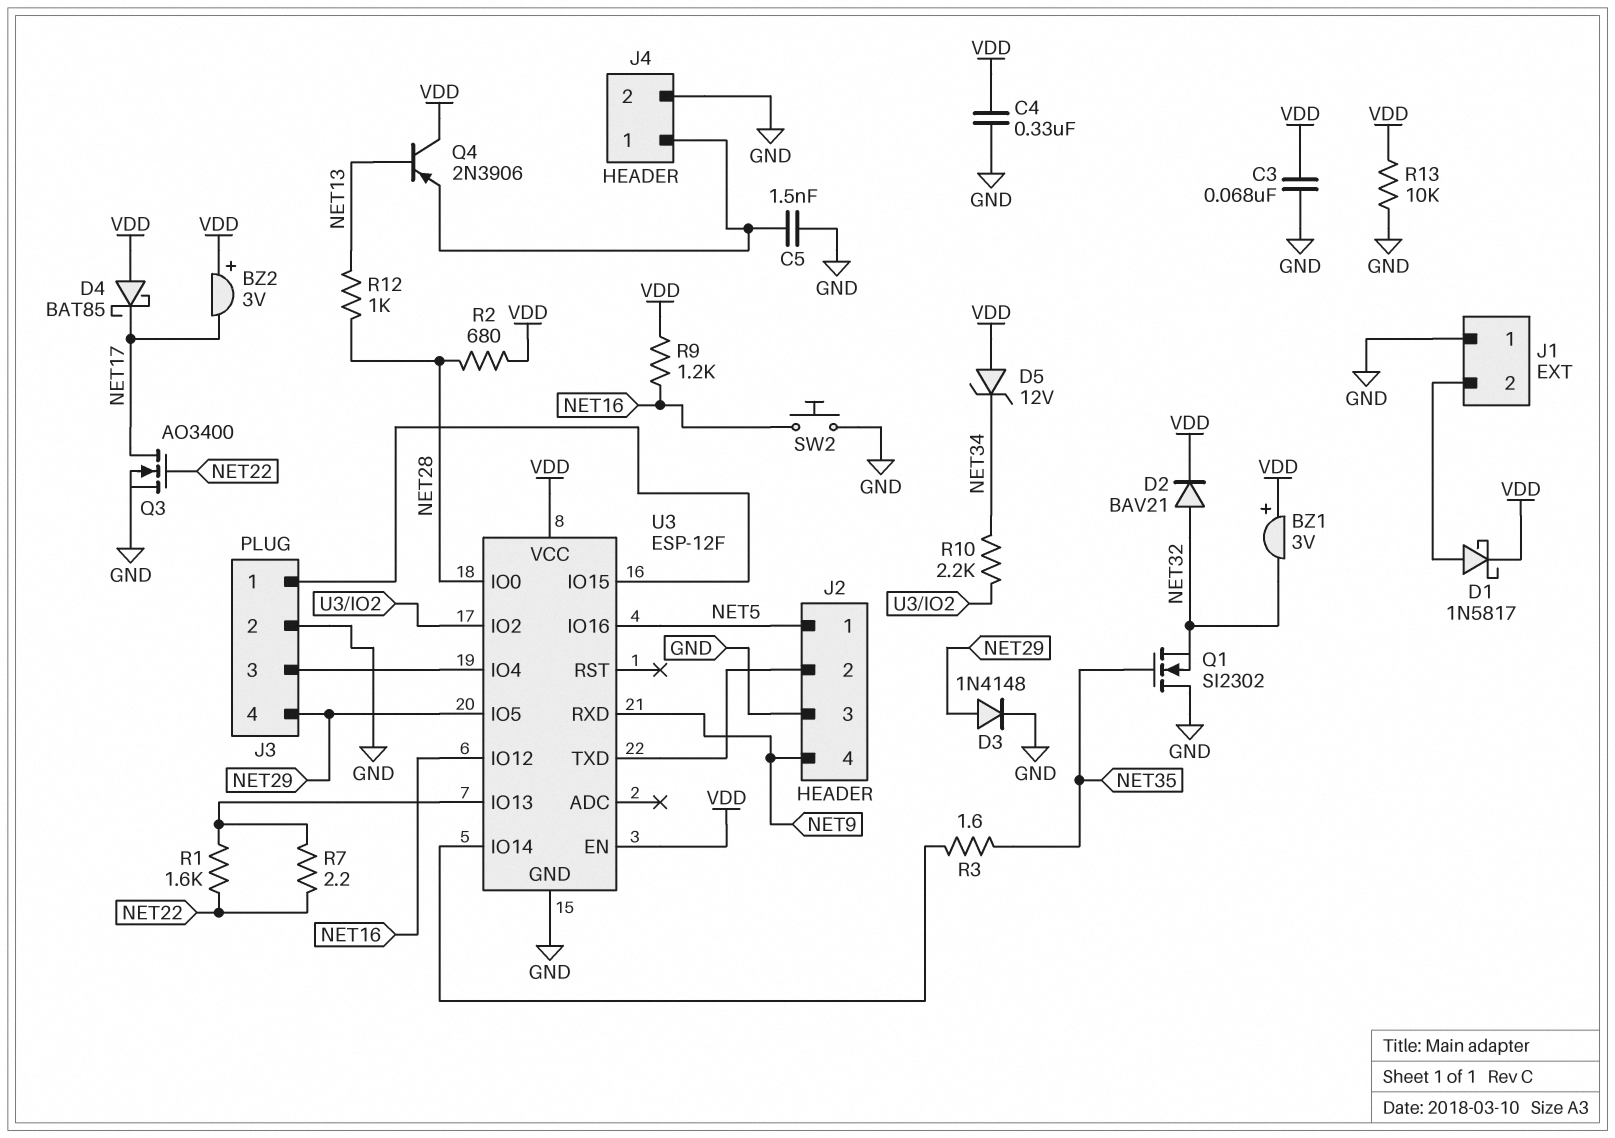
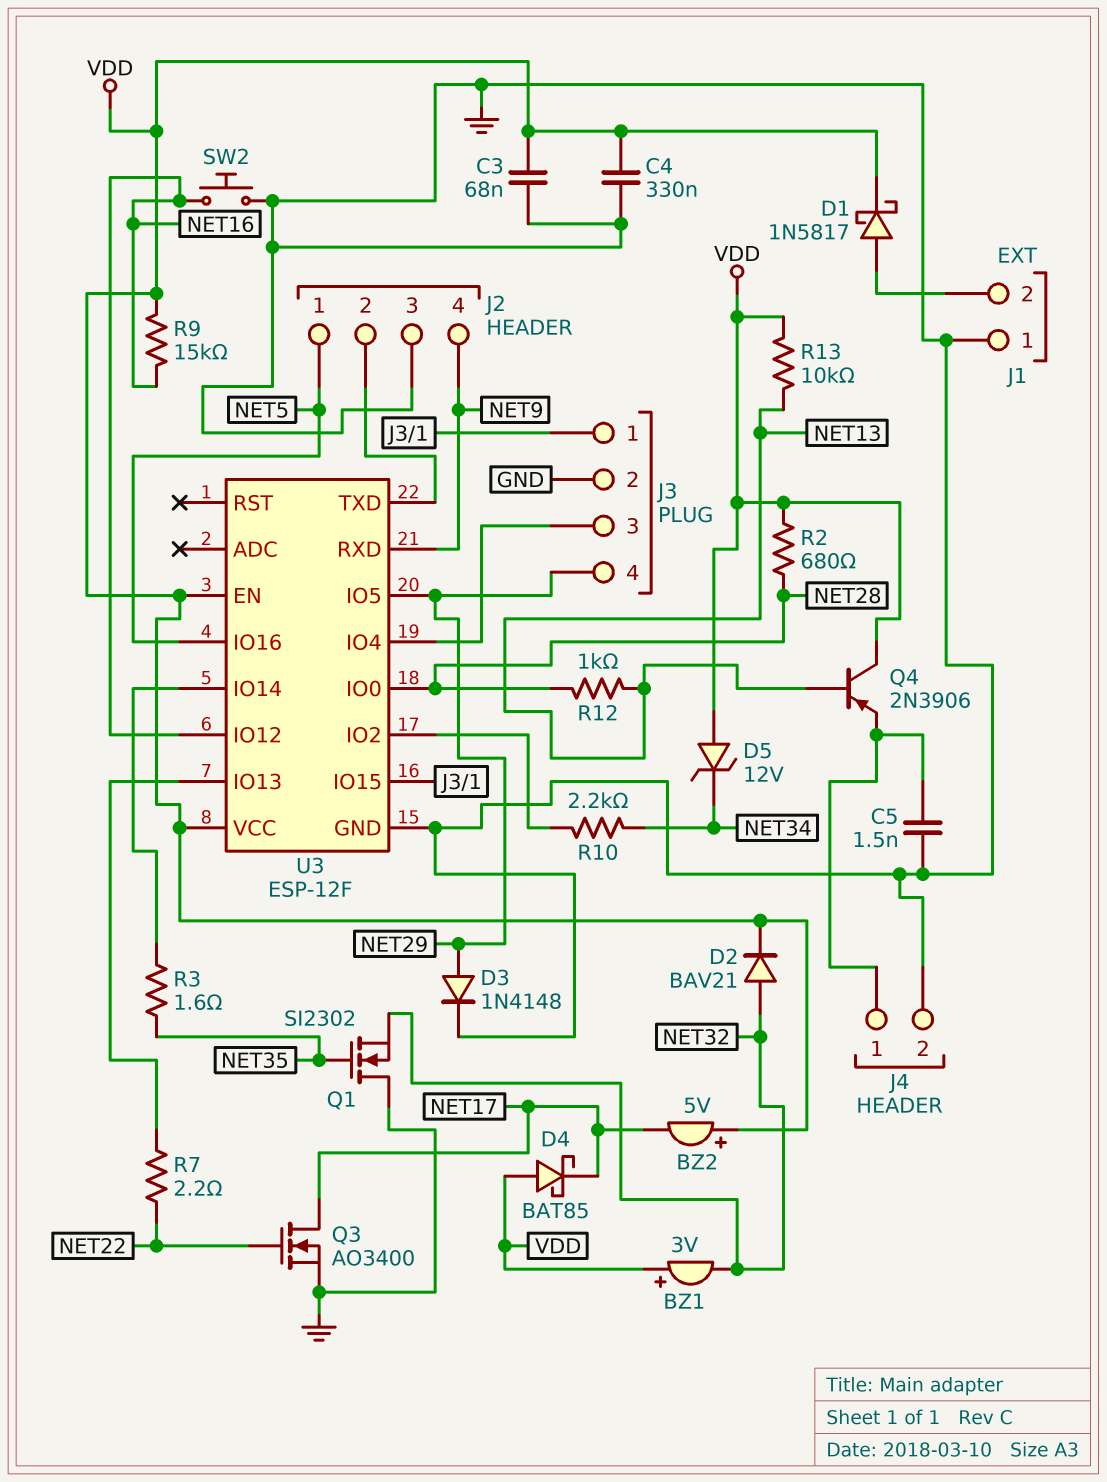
BZ2: buzzer 3V (plus VDD, minus NET17) -> buzzer 5V (plus VDD, minus NET17)
R1: 1.6k (NET22, U3/IO13) -> none
R9: 1.2k (NET16, VDD) -> 15k (NET16, VDD)
R13: 10k (GND, VDD) -> 10k (NET13, VDD)

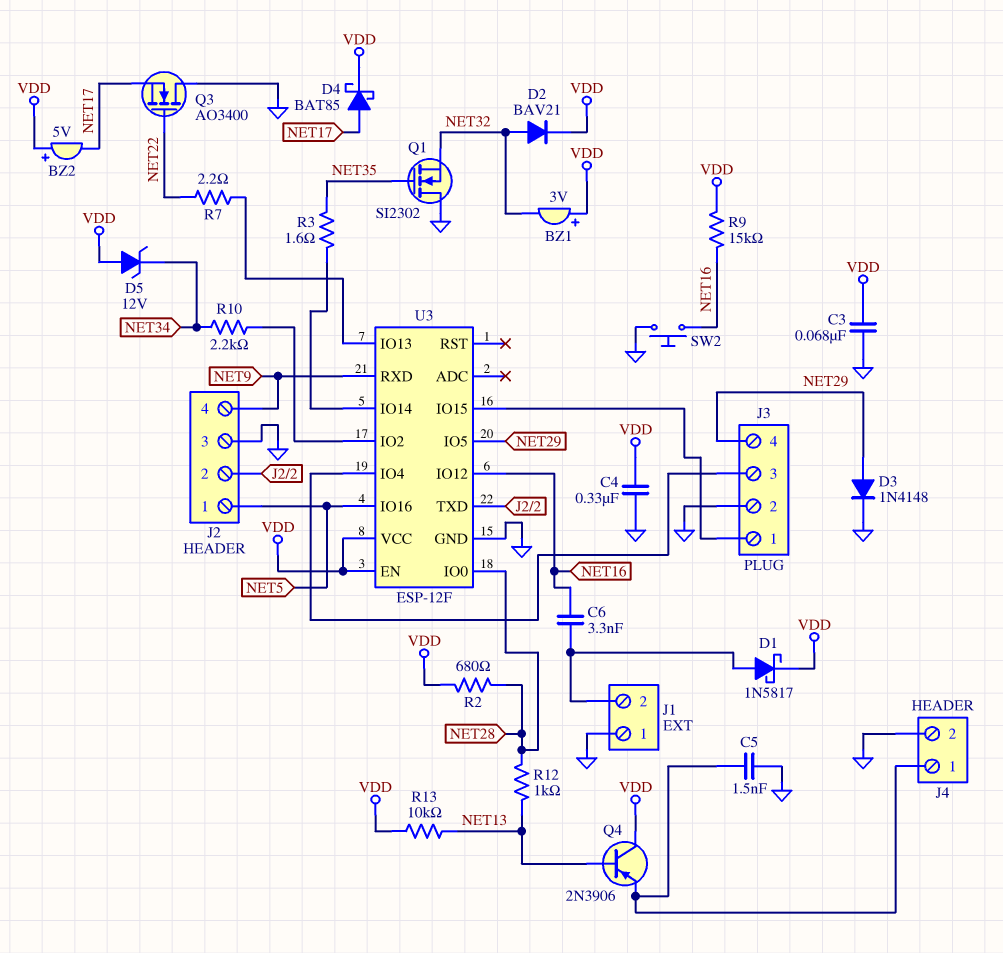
C6: none -> 3.3nF (J1/2, NET16)
D4: schottky BAT85 (A VDD, K NET17) -> schottky BAT85 (A NET17, K VDD)
Q3: NMOS AO3400 (G NET22, D NET17, S GND) -> NMOS AO3400 (G NET22, D GND, S NET17)

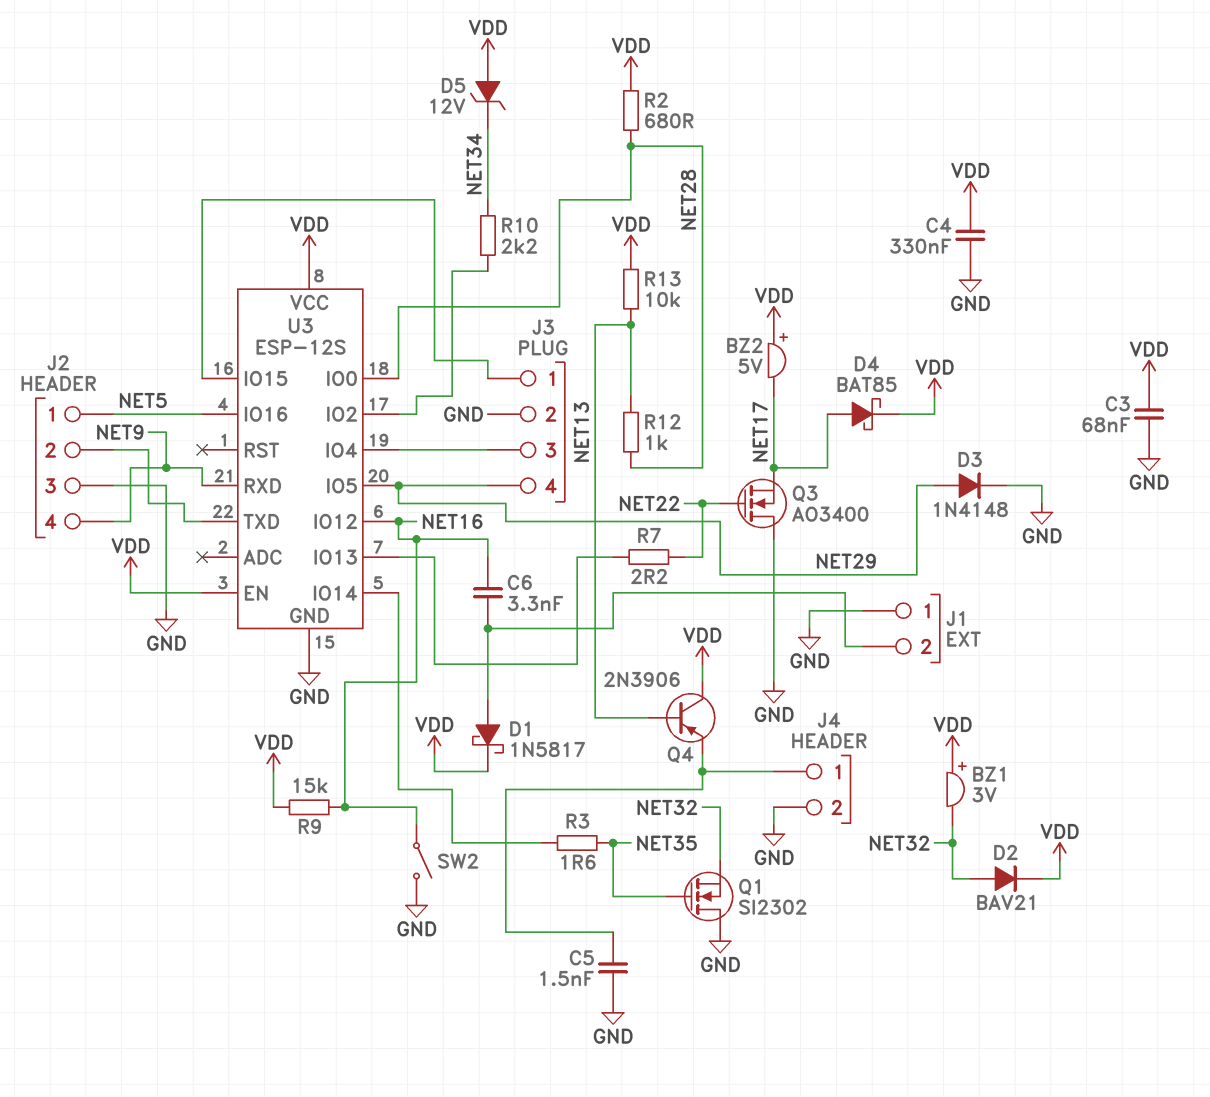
SW2: button (GND, NET16) -> switch (GND, NET16)
U3: ESP-12F -> ESP-12S

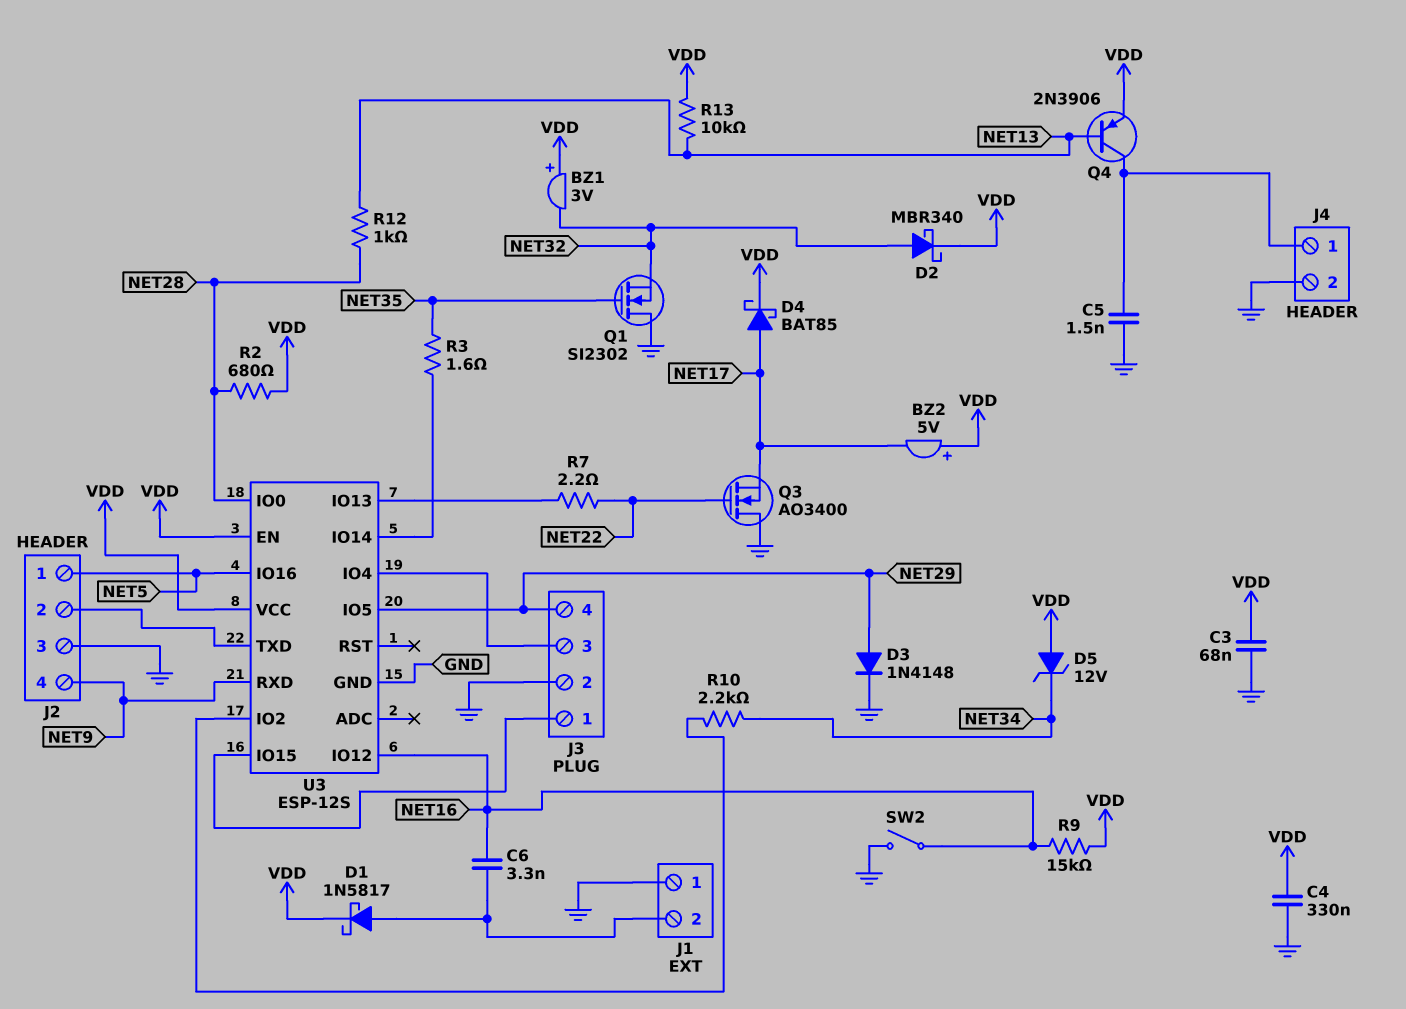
D2: diode BAV21 (A NET32, K VDD) -> schottky MBR340 (A NET32, K VDD)
Q4: PNP 2N3906 (B NET13, C VDD, E J4/1) -> PNP 2N3906 (B NET13, C J4/1, E VDD)

